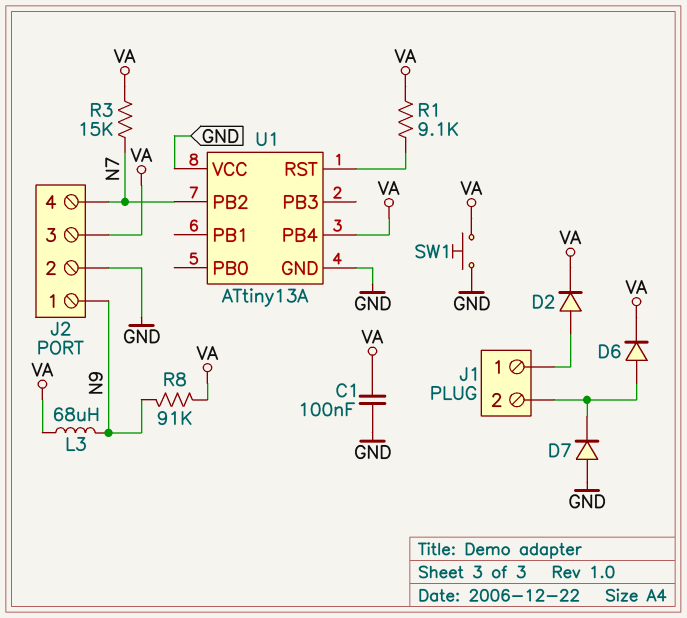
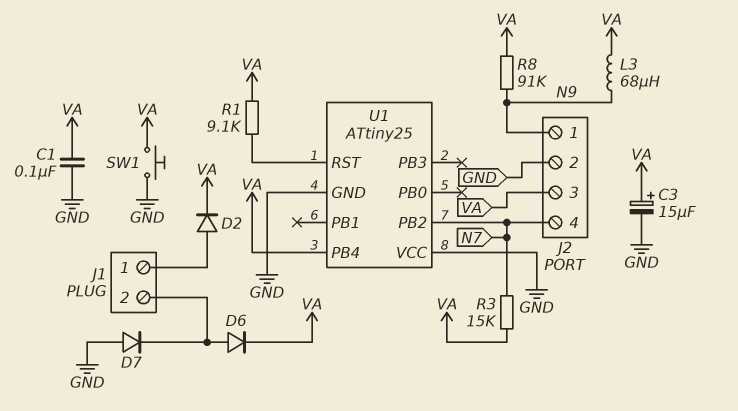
C3: none -> 15uF (plus VA, minus GND)
U1: ATtiny13A -> ATtiny25

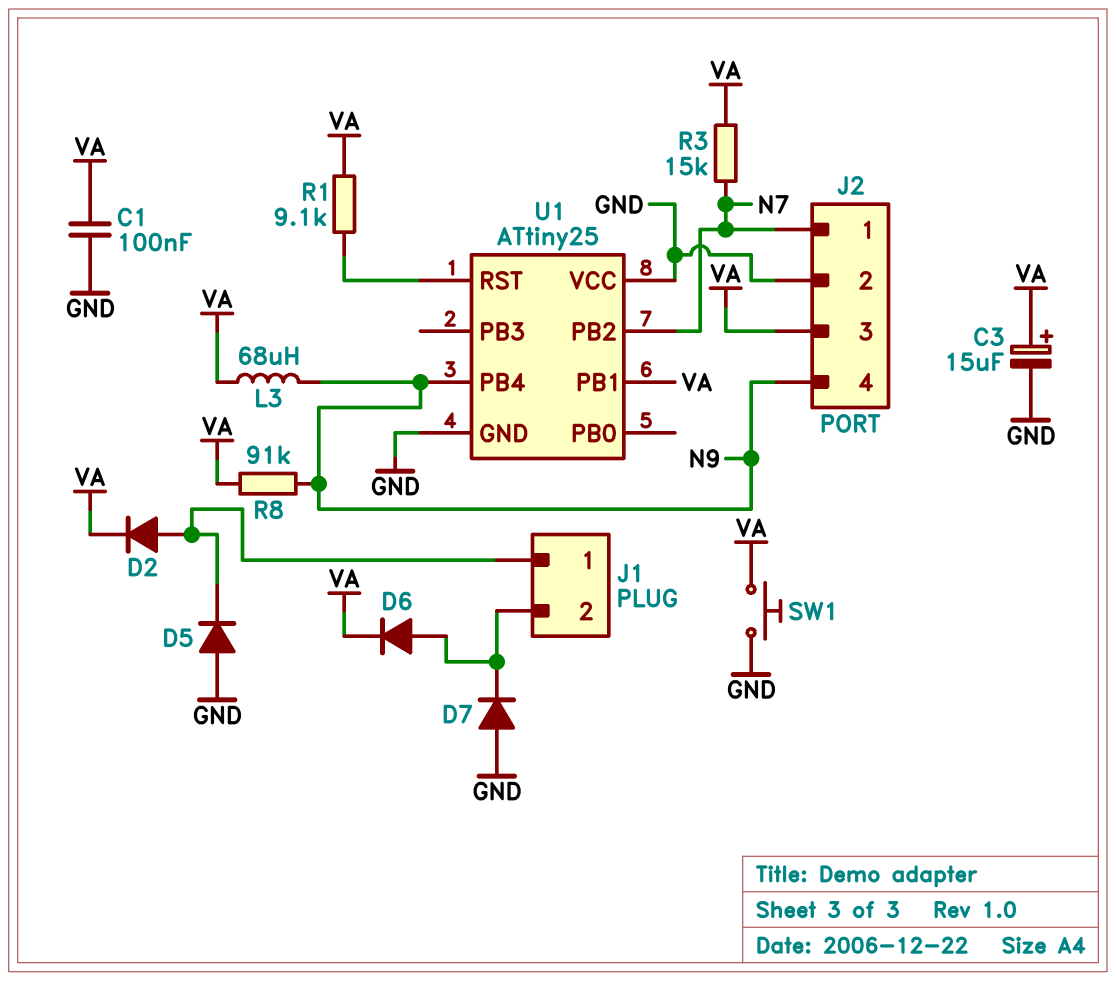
D5: none -> diode (A GND, K J1/1)
J2 pin 1: N9 -> N7
J2 pin 4: N7 -> N9
U1 pin PB1: none -> VA
U1 pin PB4: VA -> N9

